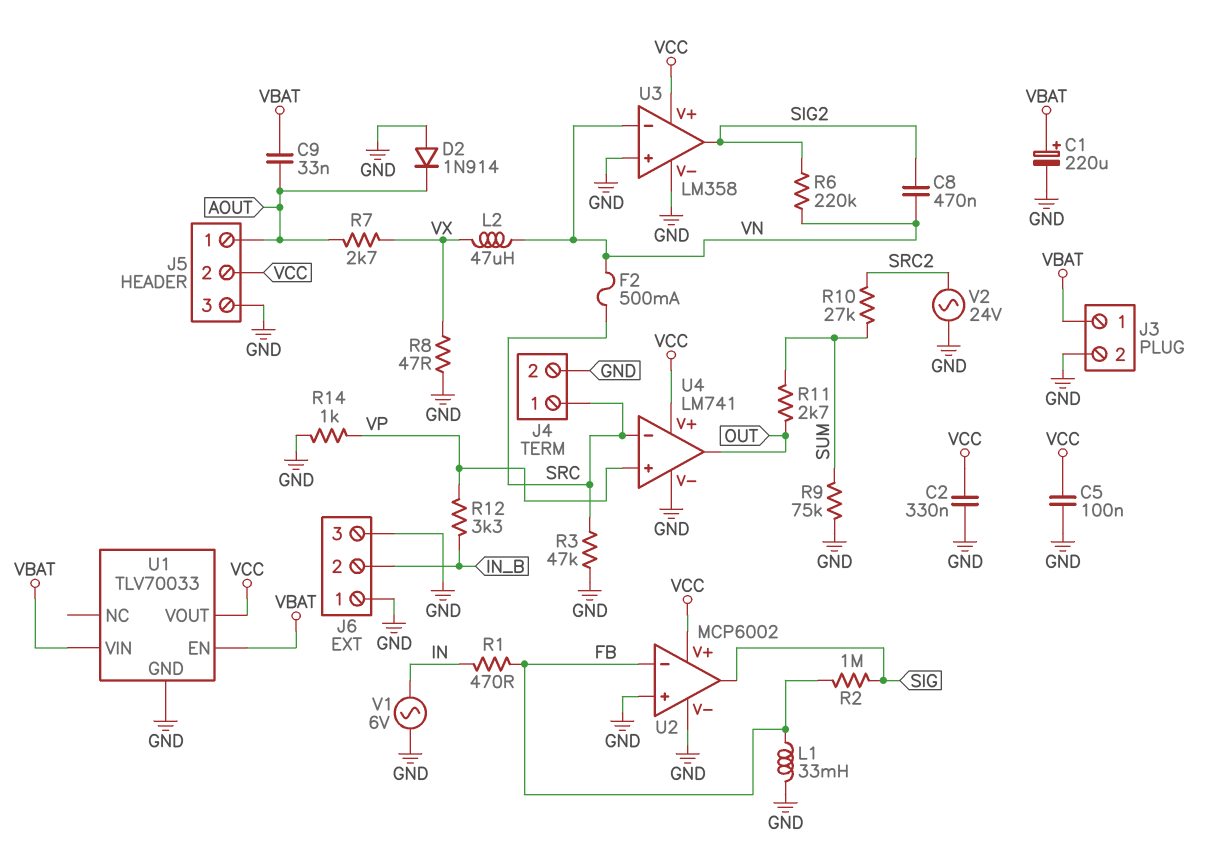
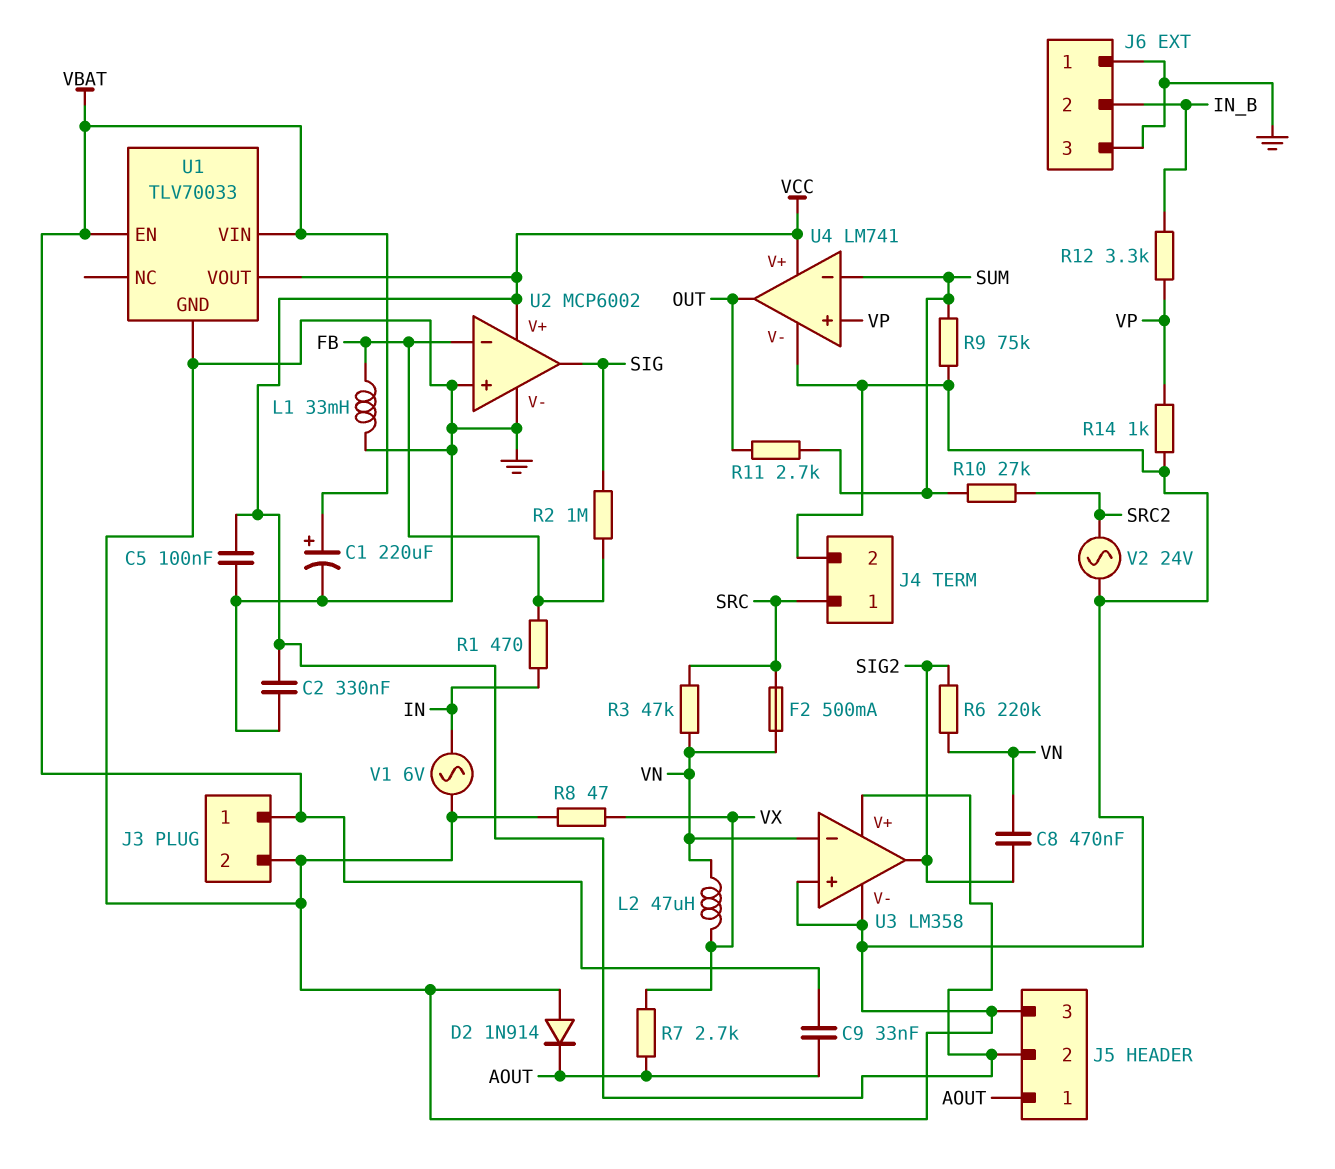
R3: 47k (GND, SRC) -> 47k (SRC, VN)
U4 pin in-: SRC -> SUM

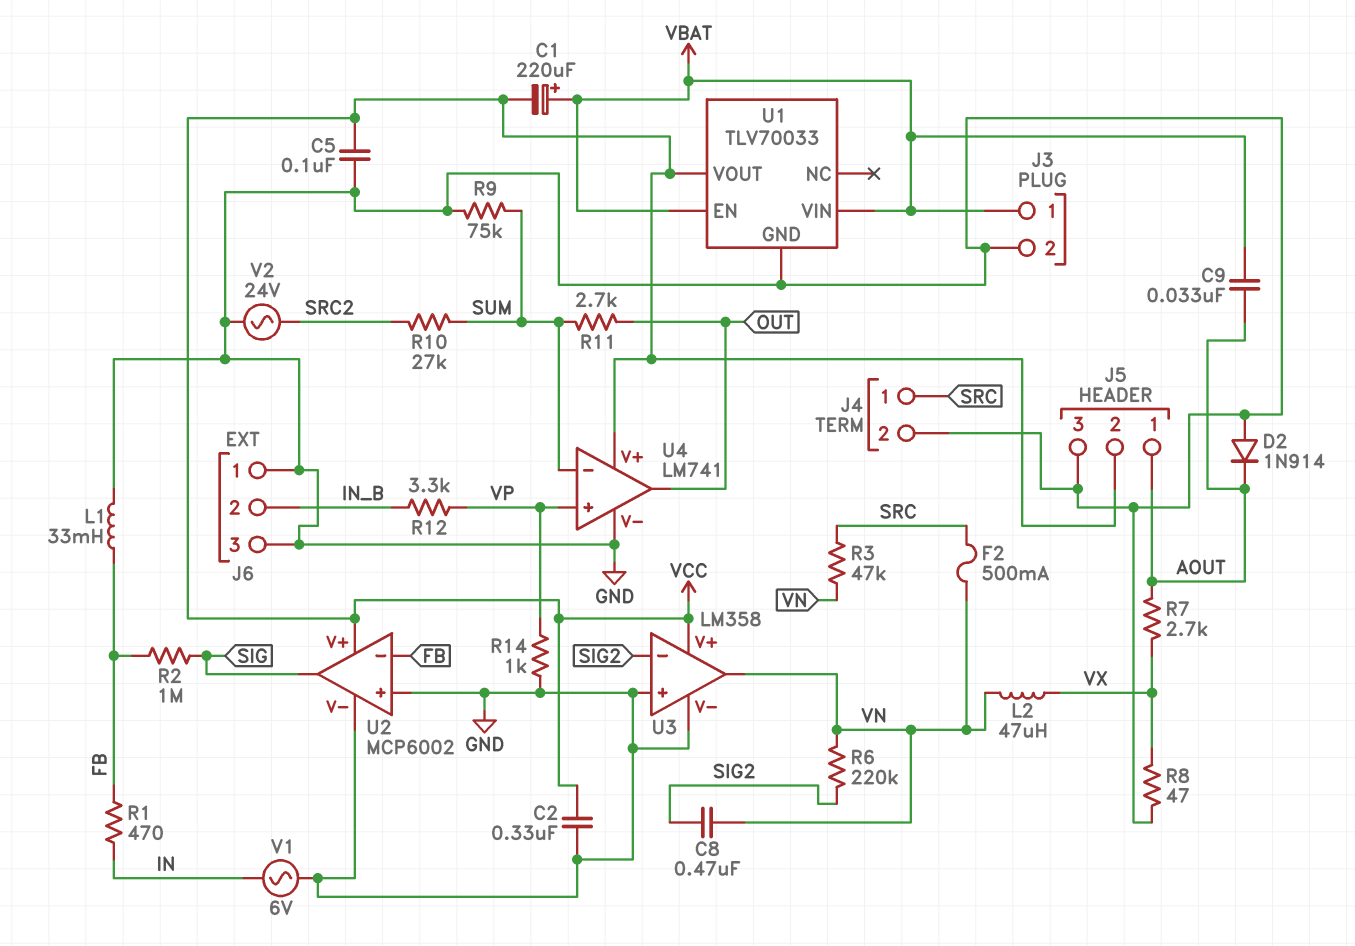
C1: 220uF (plus VBAT, minus GND) -> 220uF (plus VBAT, minus VCC)
U3 pin in-: VN -> SIG2
U3 pin out: SIG2 -> VN

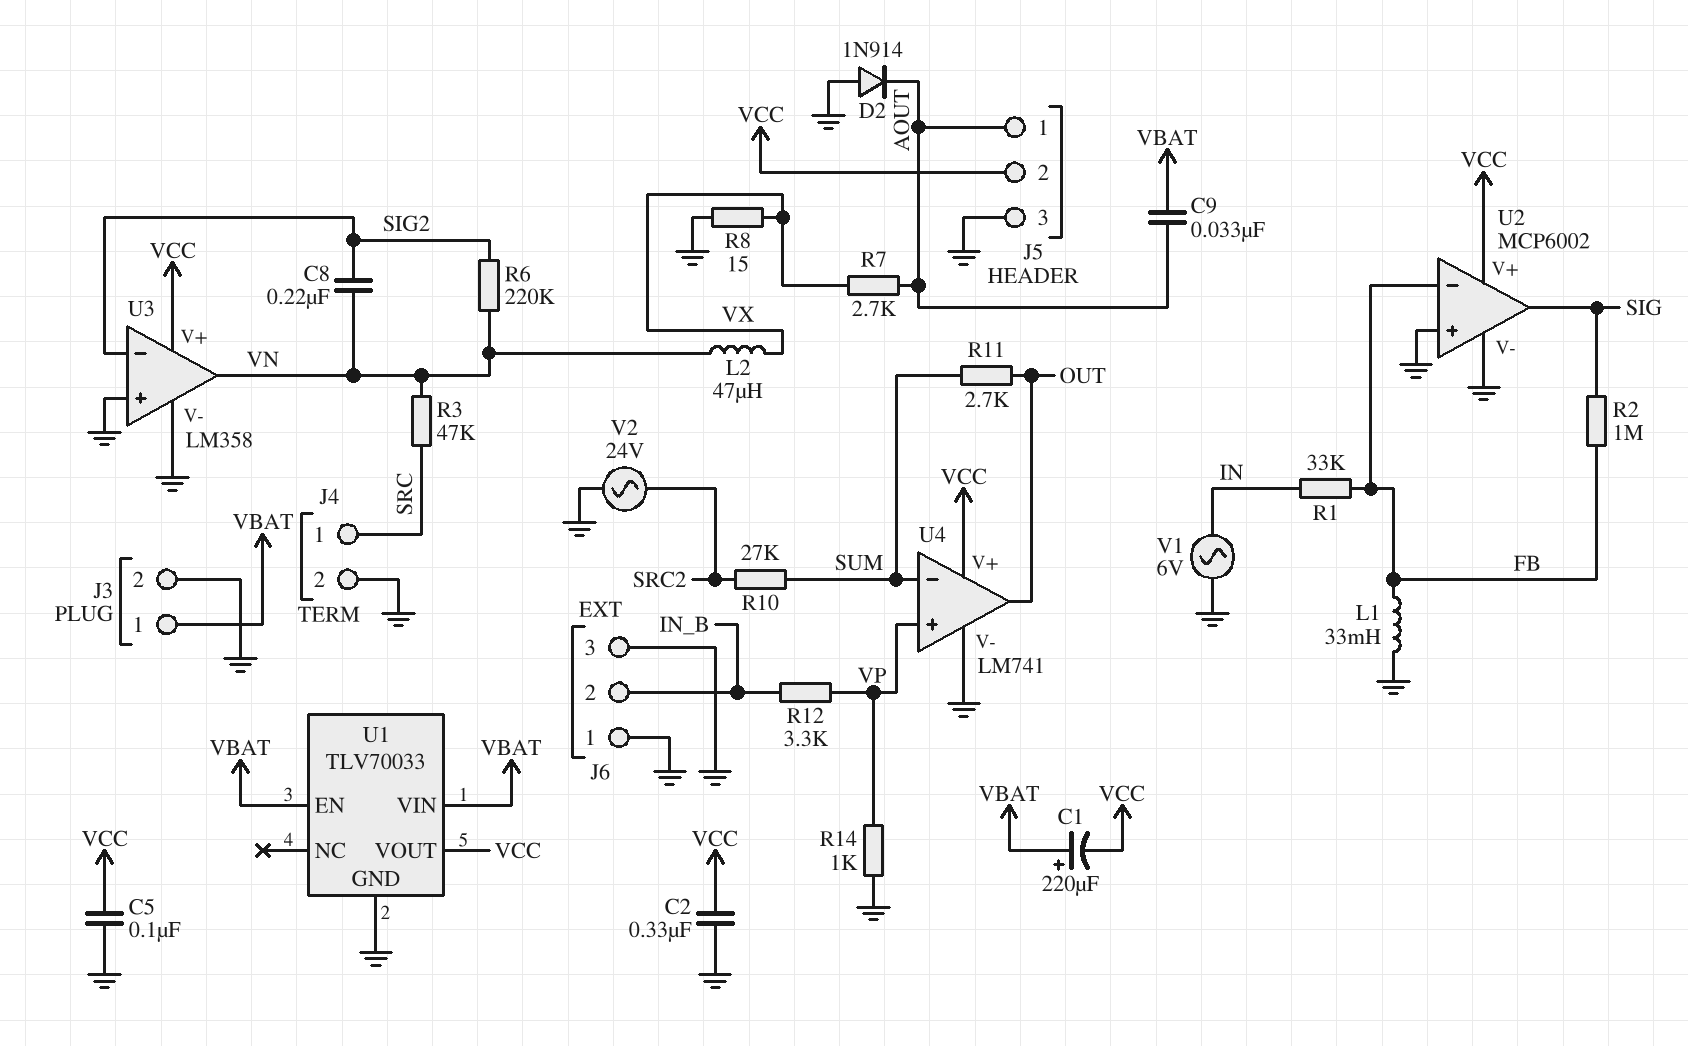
C8: 470nF (SIG2, VN) -> 220nF (SIG2, VN)
F2: 500mA (SRC, VN) -> none
R1: 470 (FB, IN) -> 33k (FB, IN)
R8: 47 (GND, VX) -> 15 (GND, VX)
R9: 75k (GND, SUM) -> none

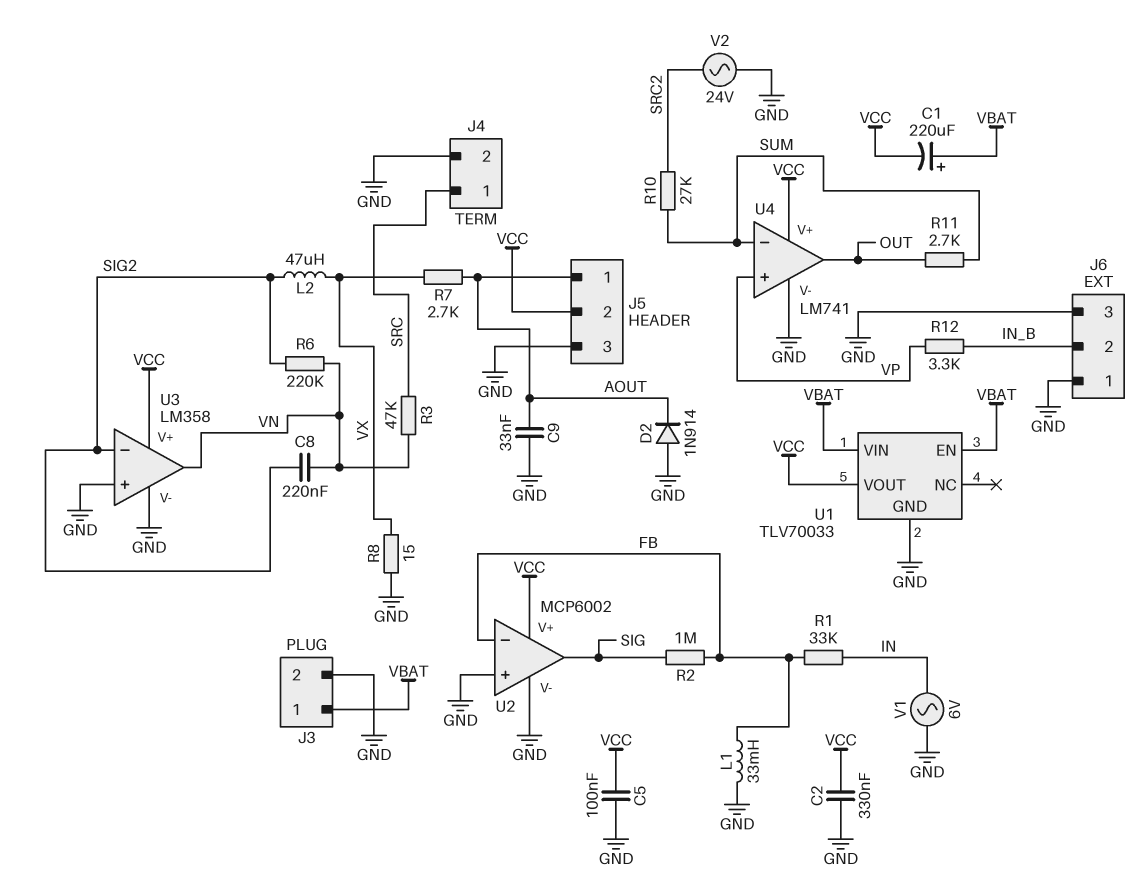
C9: 33nF (AOUT, VBAT) -> 33nF (AOUT, GND)
L2: 47uH (VN, VX) -> 47uH (SIG2, VX)
R14: 1k (GND, VP) -> none

